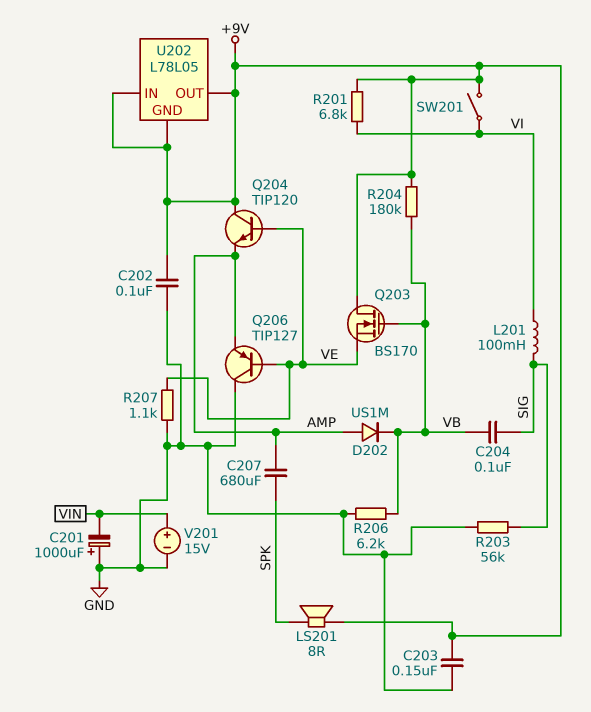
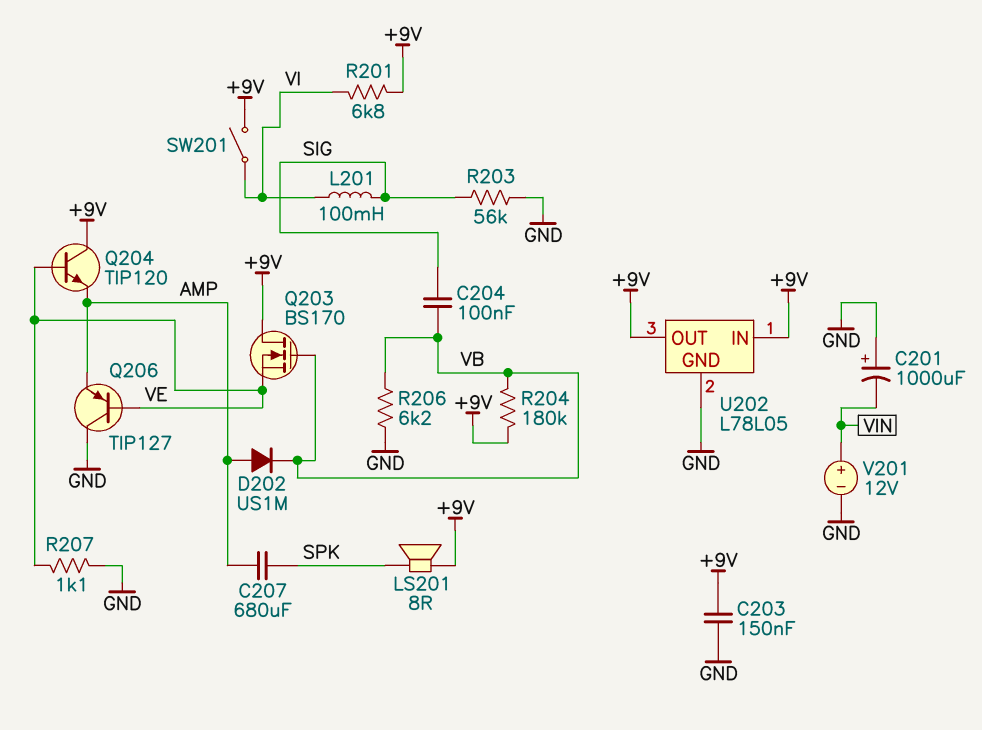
C202: 100nF (+9V, GND) -> none
U202 pin GND: +9V -> GND
V201: 15V (plus VIN, minus GND) -> 12V (plus VIN, minus GND)

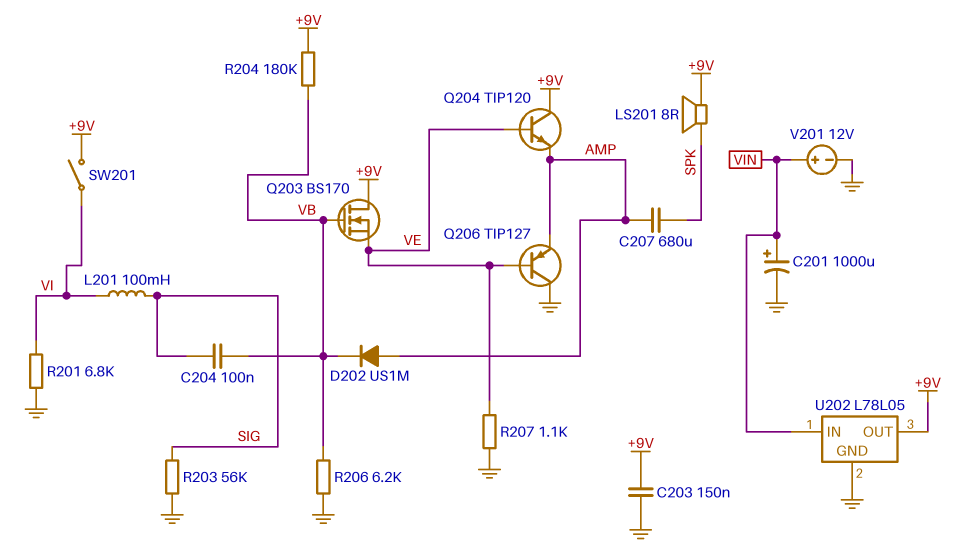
C201: 1000uF (plus GND, minus VIN) -> 1000uF (plus VIN, minus GND)
R201: 6.8k (+9V, VI) -> 6.8k (GND, VI)
U202 pin IN: +9V -> VIN

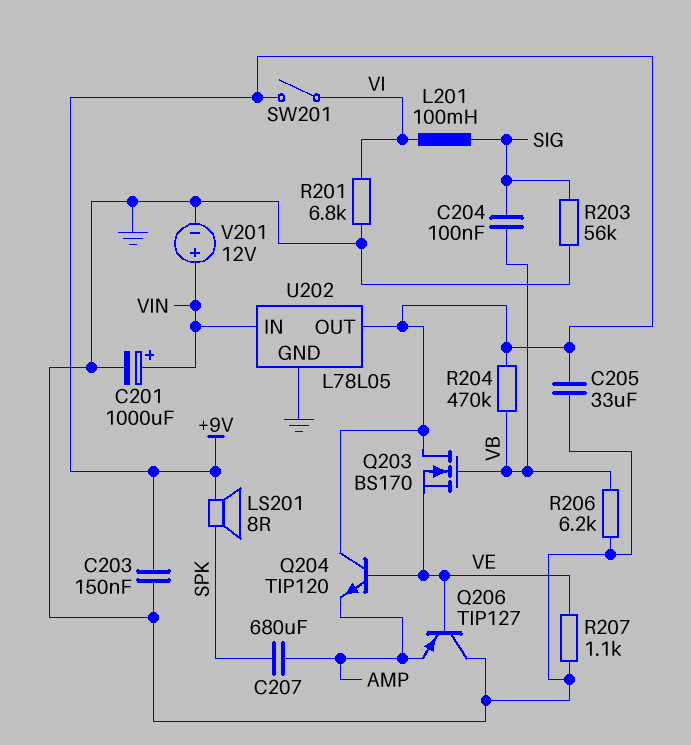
C205: none -> 33uF (+9V, GND)
D202: diode US1M (A AMP, K VB) -> none
R204: 180k (+9V, VB) -> 470k (+9V, VB)

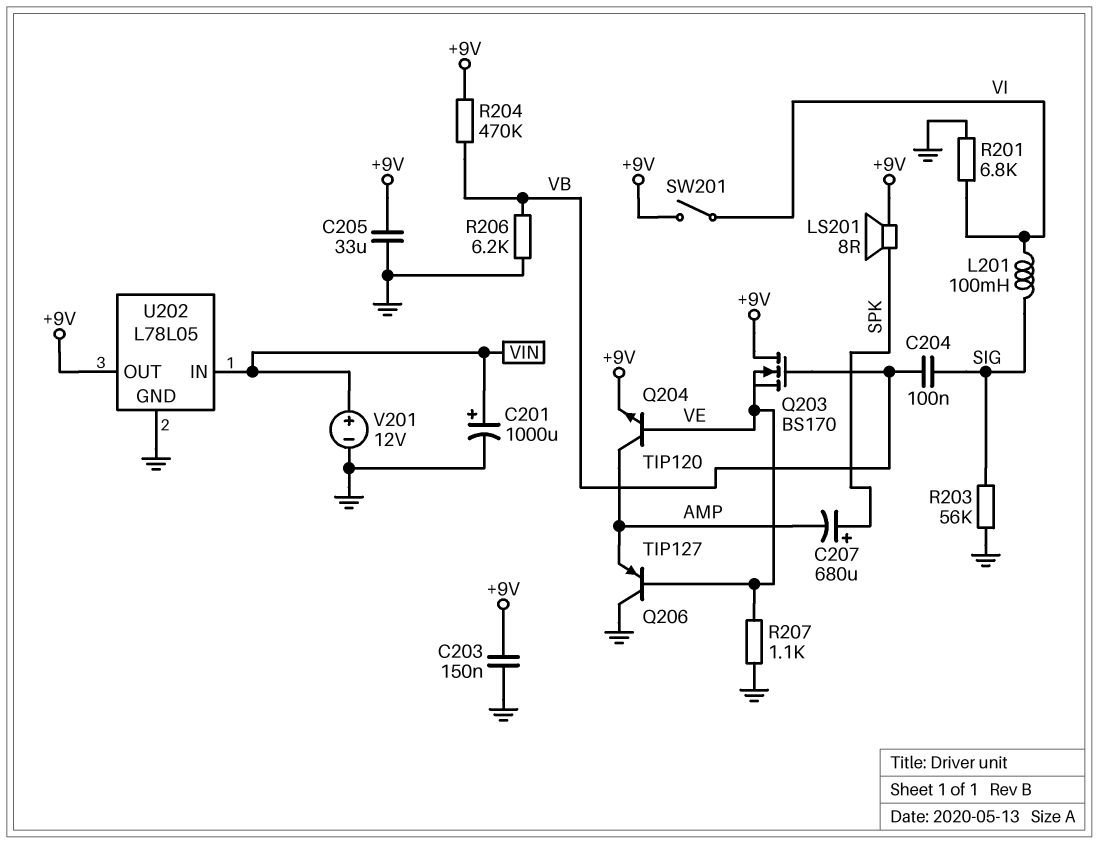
C207: 680uF (AMP, SPK) -> 680uF (plus SPK, minus AMP)
Q204: NPN TIP120 (B VE, C +9V, E AMP) -> NPN TIP120 (B VE, C AMP, E +9V)

